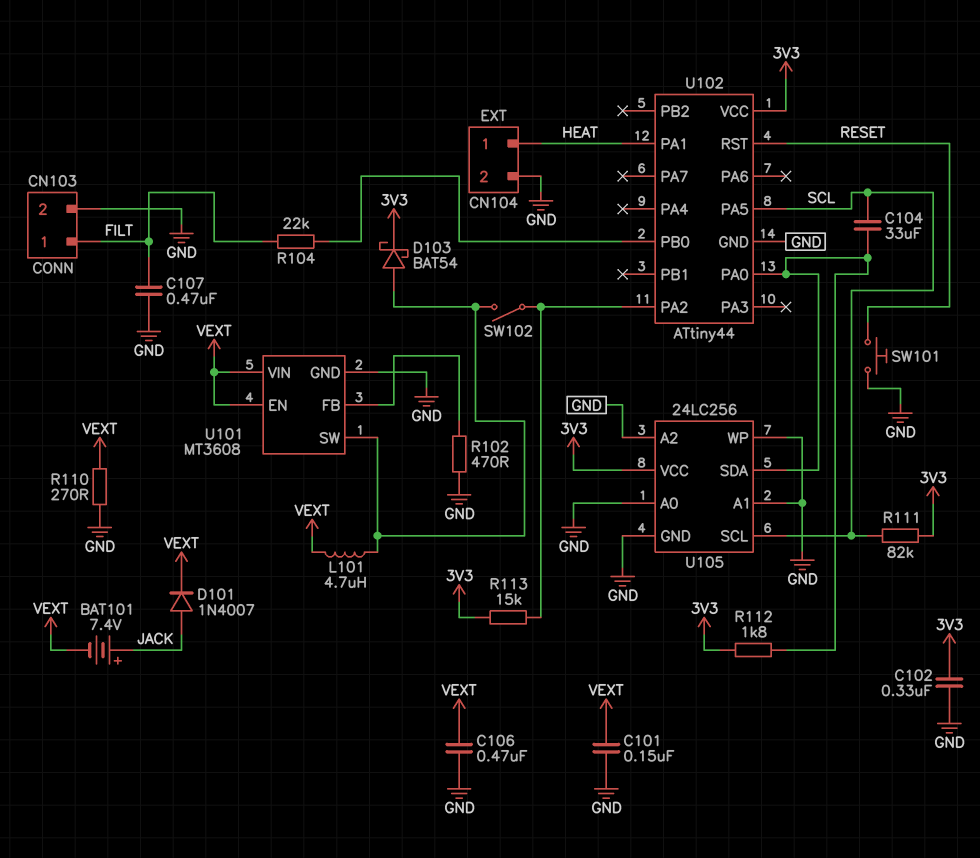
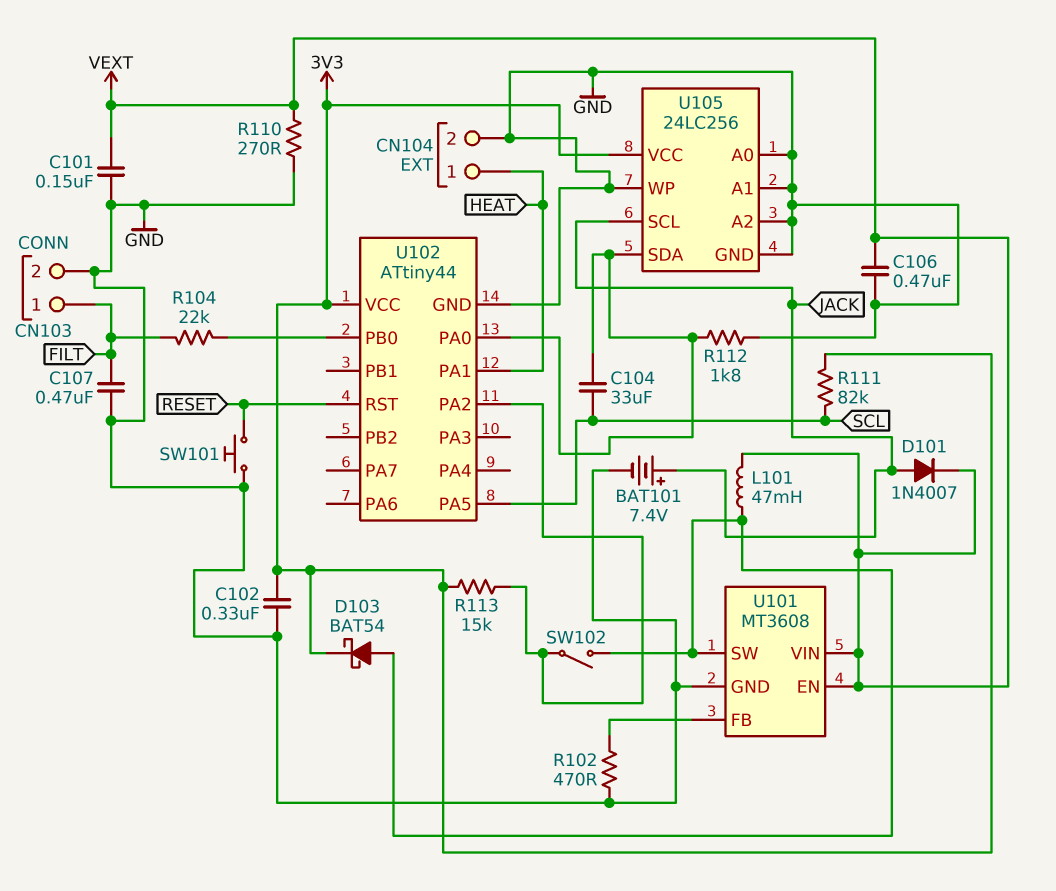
BAT101: 7.4V (plus JACK, minus VEXT) -> 7.4V (plus JACK, minus GND)
L101: 4.7uH (U101/SW, VEXT) -> 47mH (U101/SW, VEXT)
R112: 1.8k (3V3, U102/PA0) -> 1.8k (GND, U102/PA0)
U105 pin SCL: SCL -> JACK

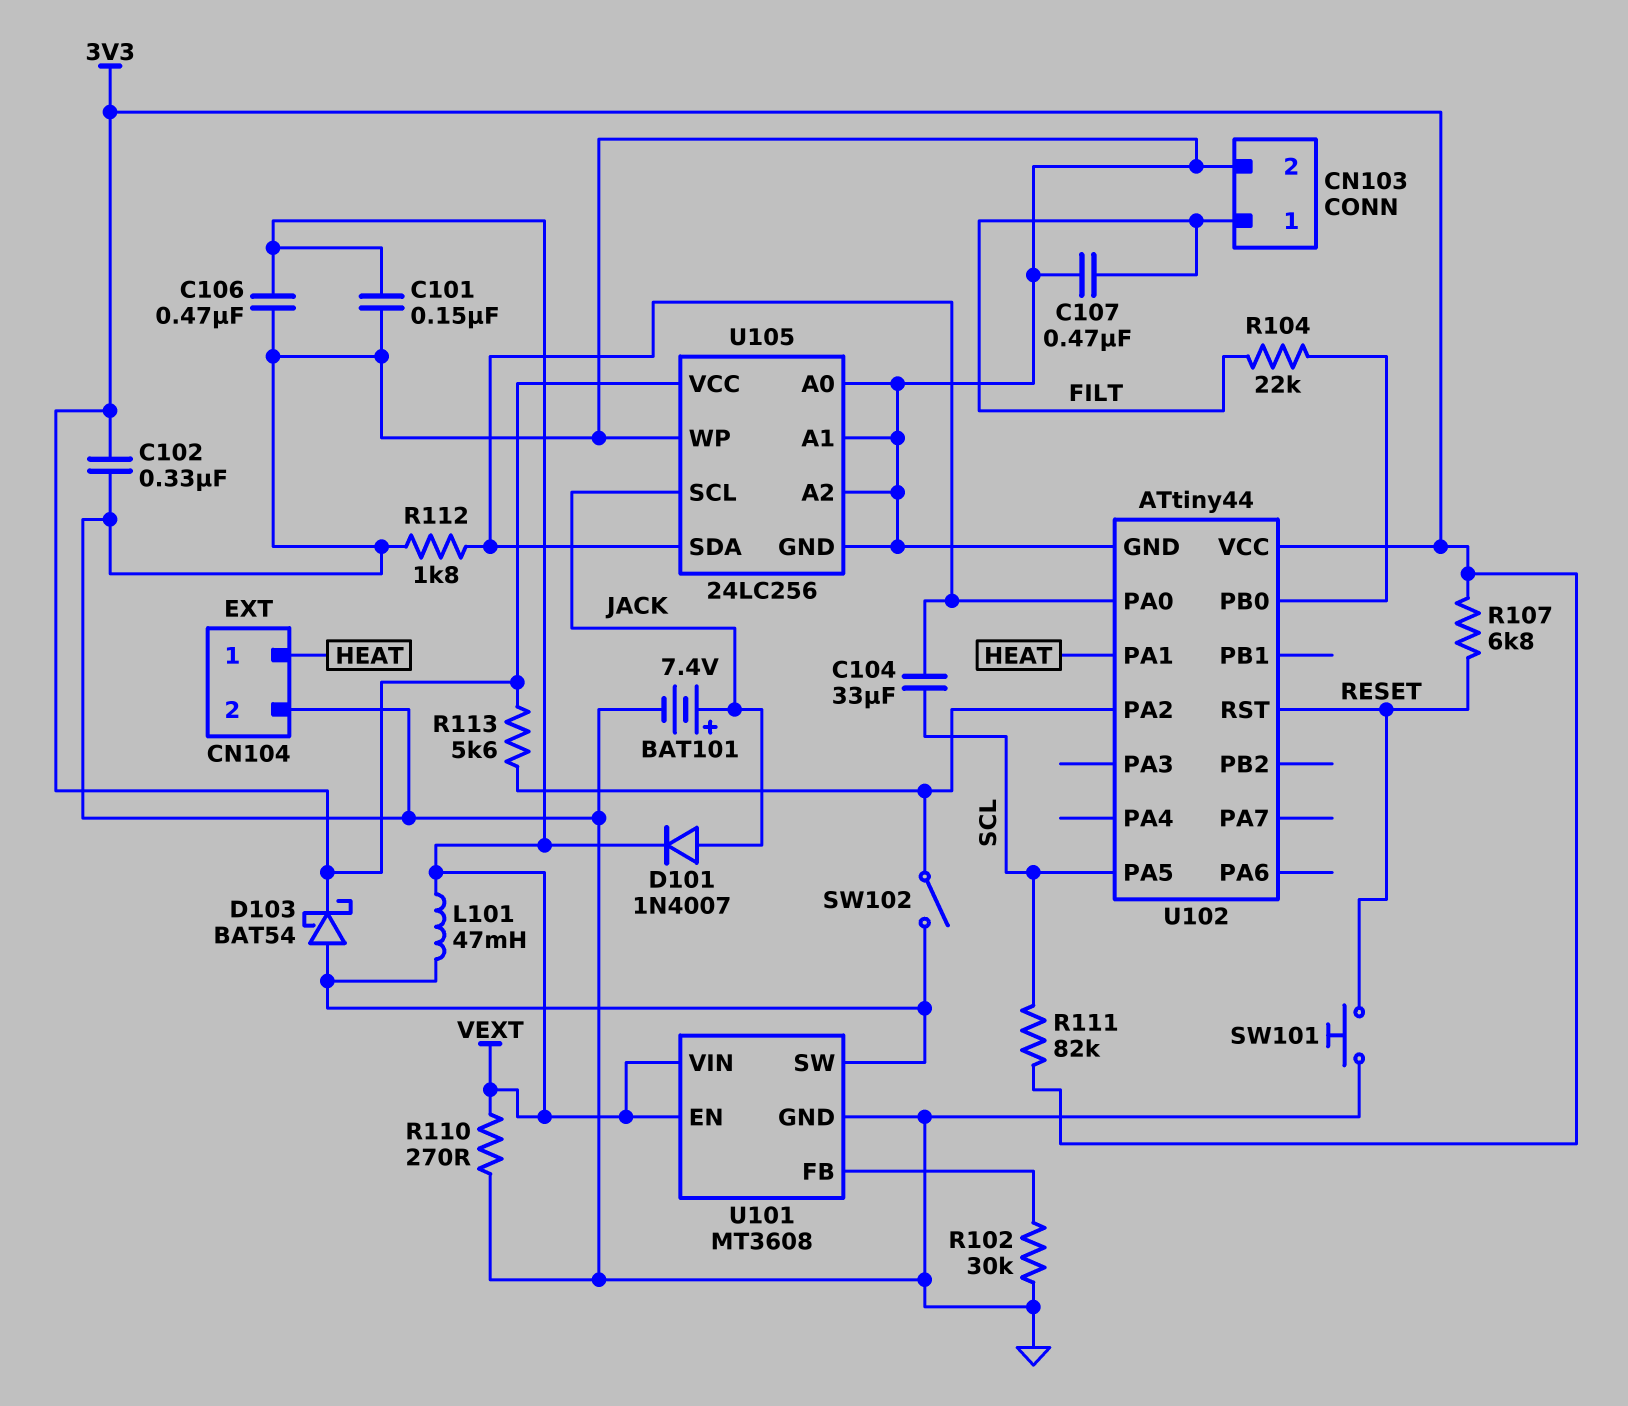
R102: 470 (GND, U101/FB) -> 30k (GND, U101/FB)
R107: none -> 6.8k (3V3, RESET)
R113: 15k (3V3, U102/PA2) -> 5.6k (3V3, U102/PA2)

